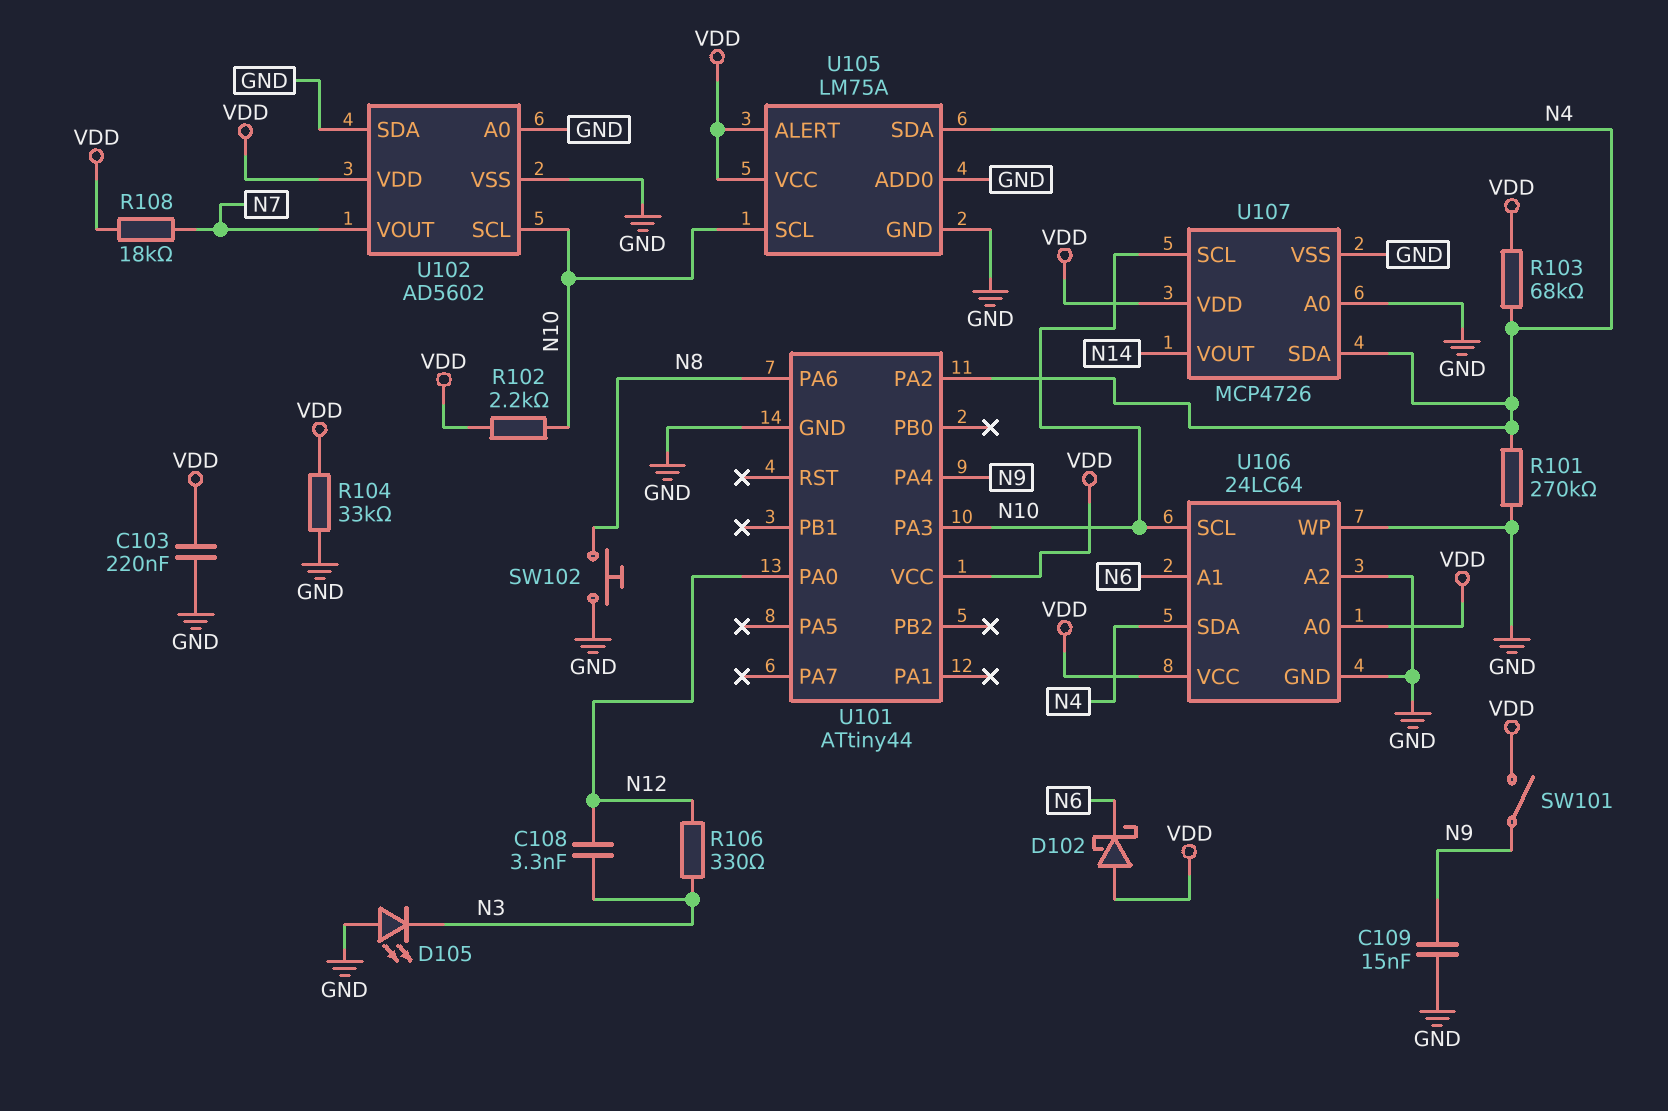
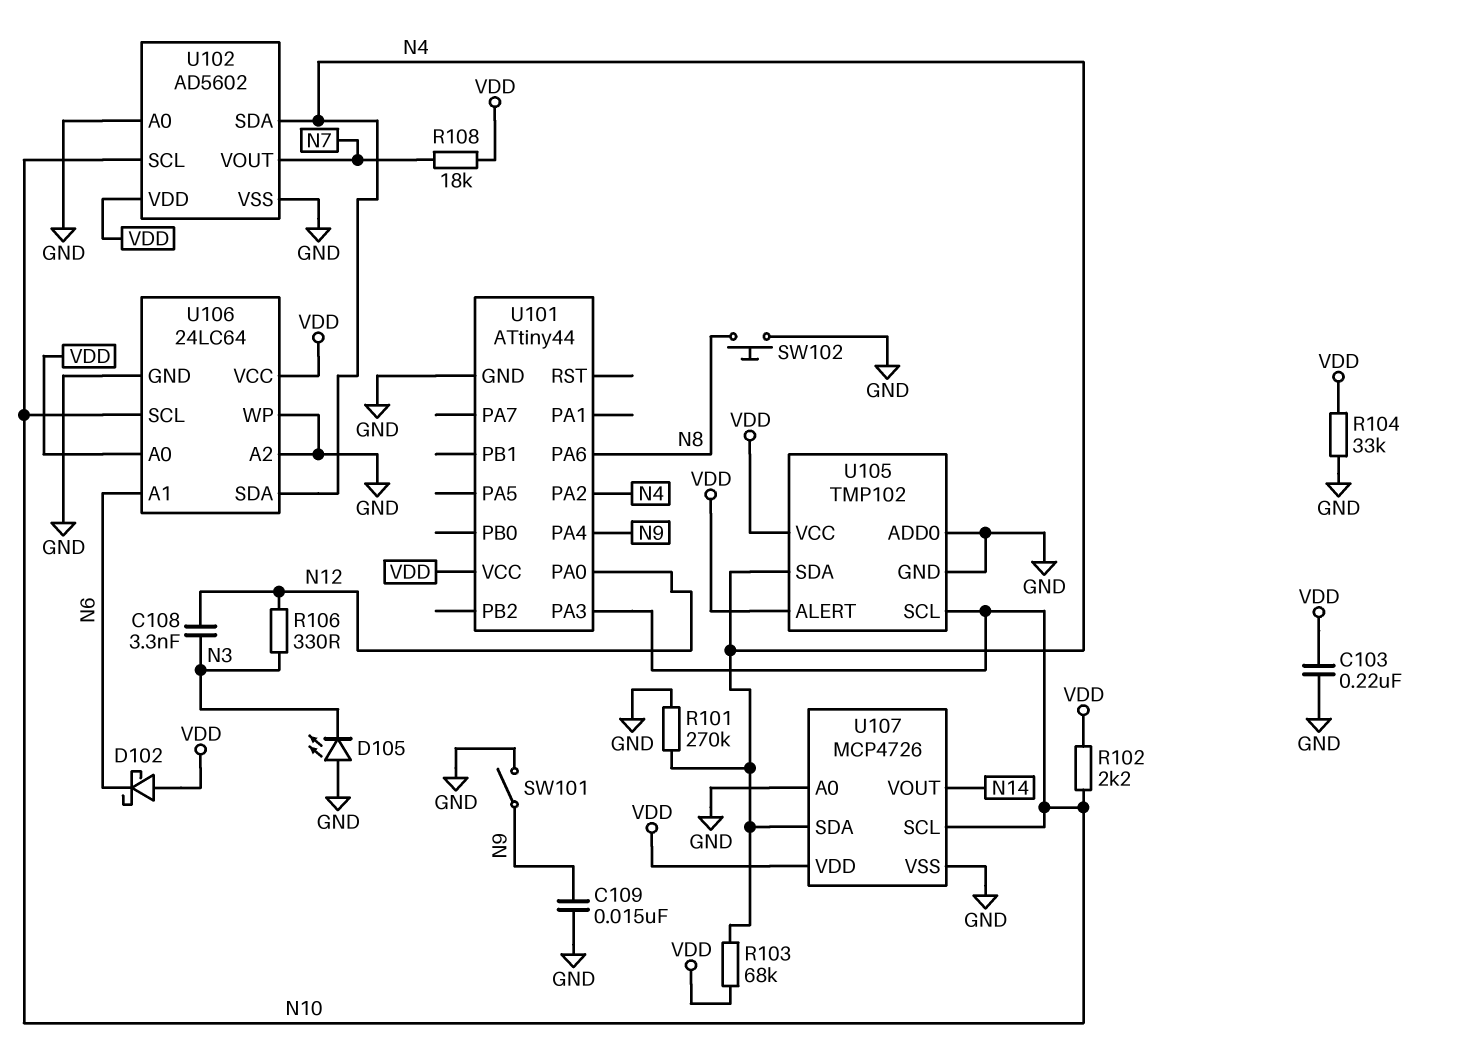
SW101: switch (N9, VDD) -> switch (GND, N9)
U102 pin SDA: GND -> N4
U105: LM75A -> TMP102

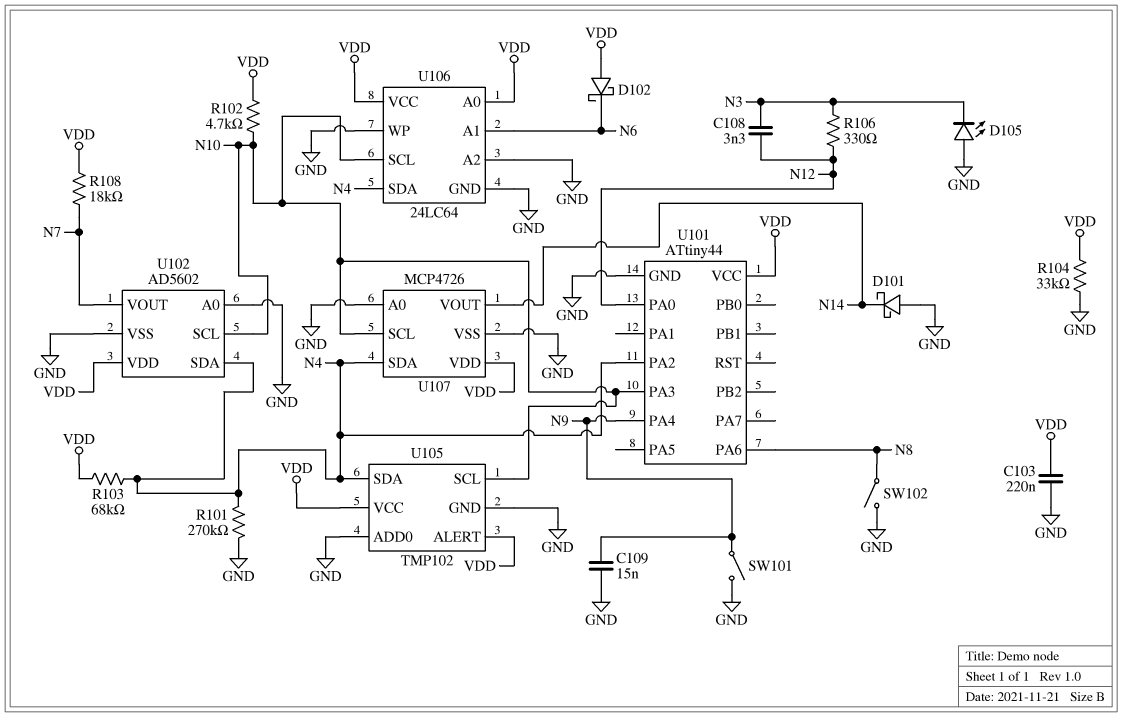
D101: none -> schottky (A GND, K N14)
R102: 2.2k (N10, VDD) -> 4.7k (N10, VDD)
SW102: button (GND, N8) -> switch (GND, N8)

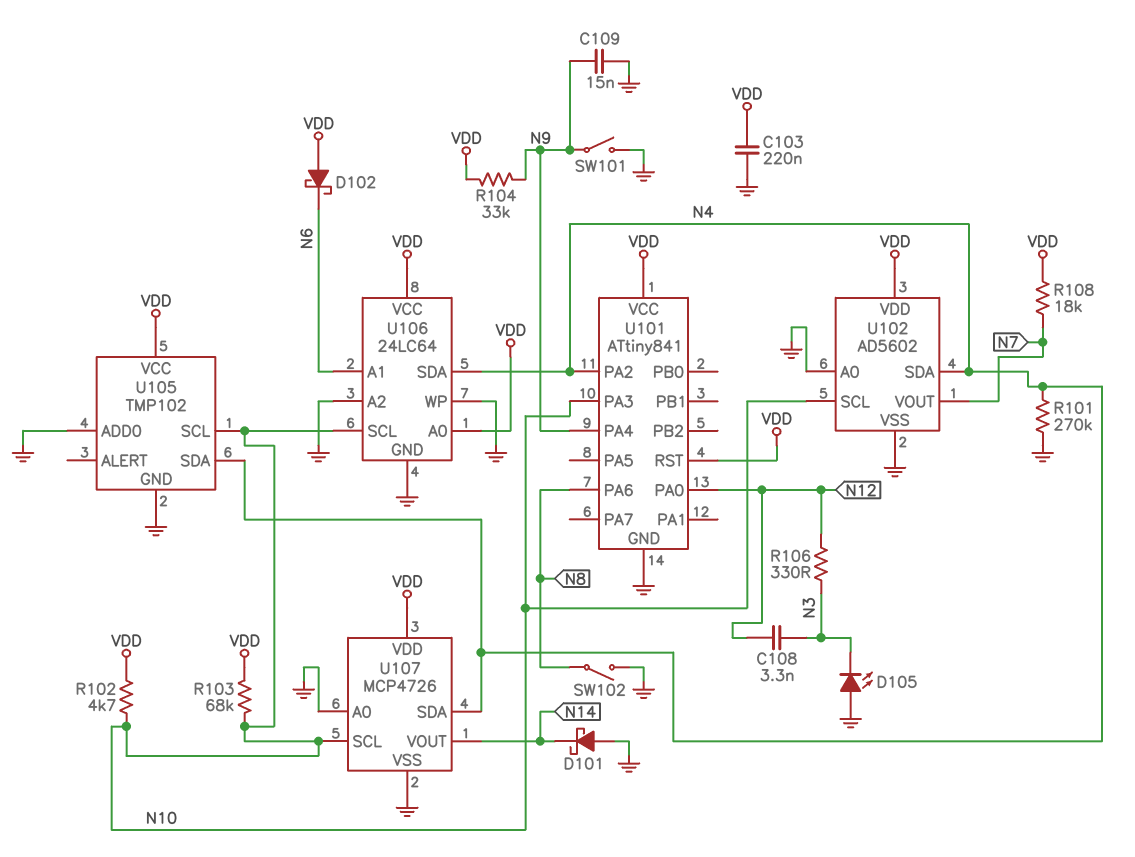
R103: 68k (N4, VDD) -> 68k (N10, VDD)
R104: 33k (GND, VDD) -> 33k (N9, VDD)
U101: ATtiny44 -> ATtiny841
U101 pin RST: none -> VDD
U105 pin ALERT: VDD -> none

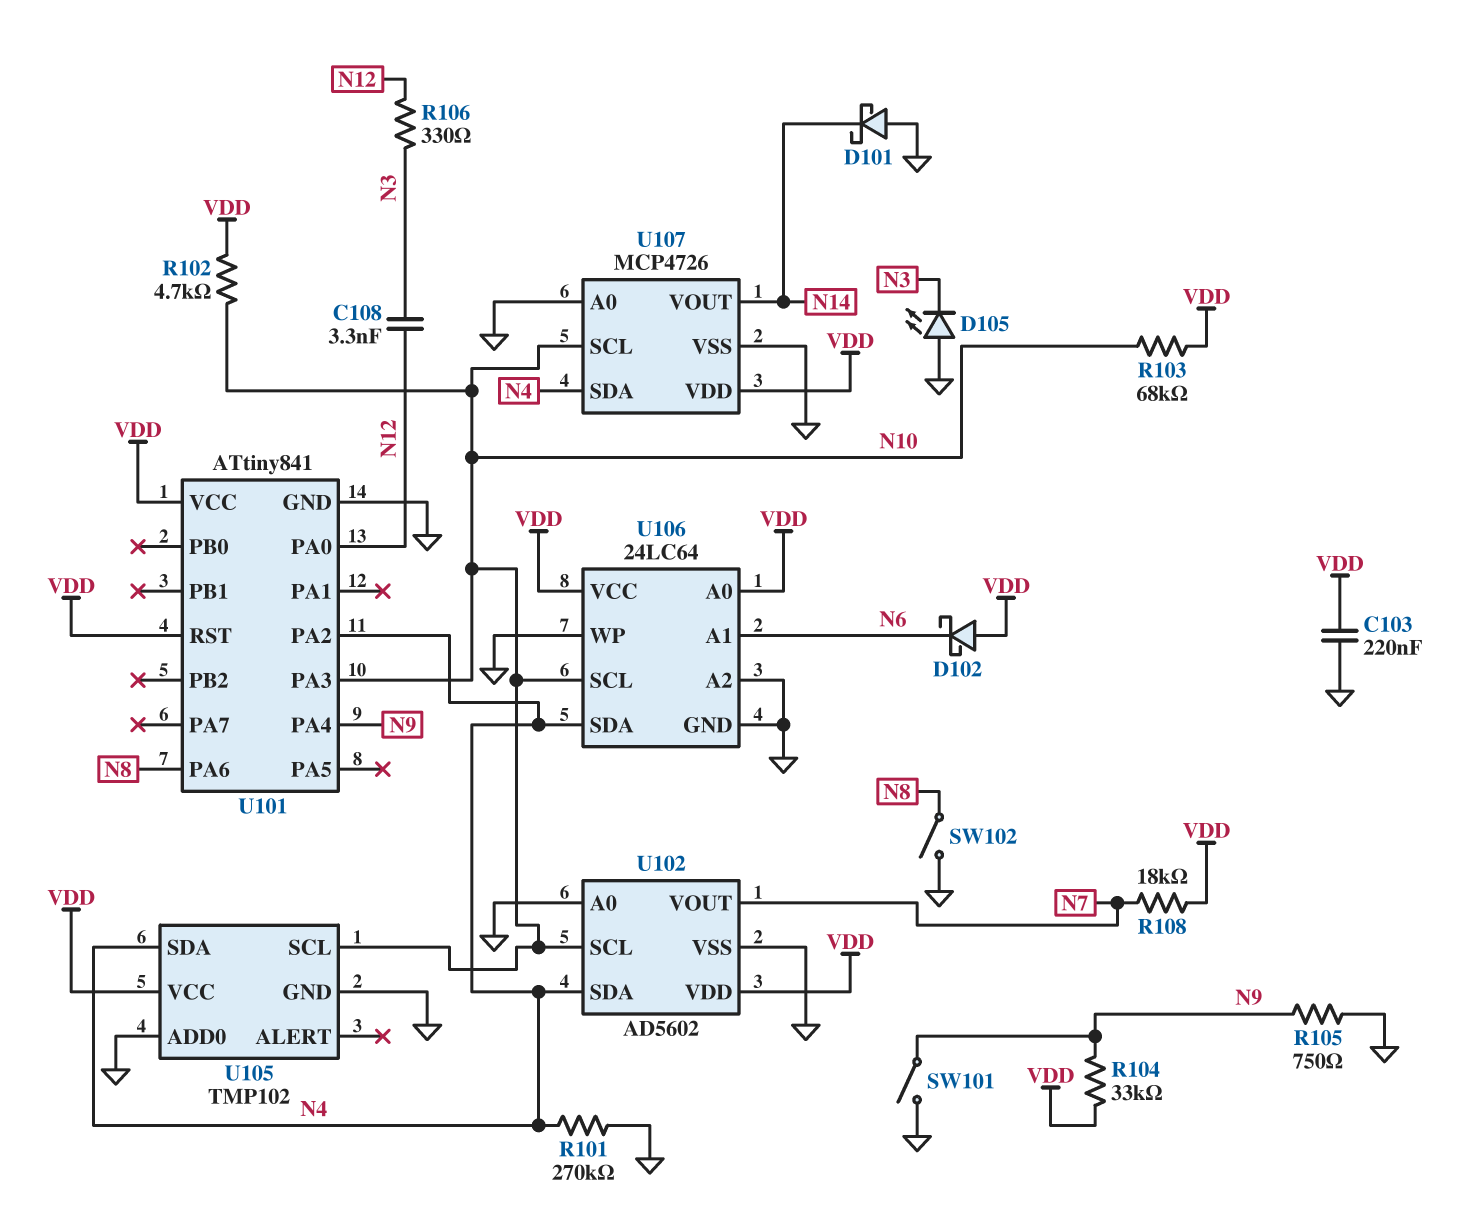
C109: 15nF (GND, N9) -> none
R105: none -> 750 (GND, N9)

